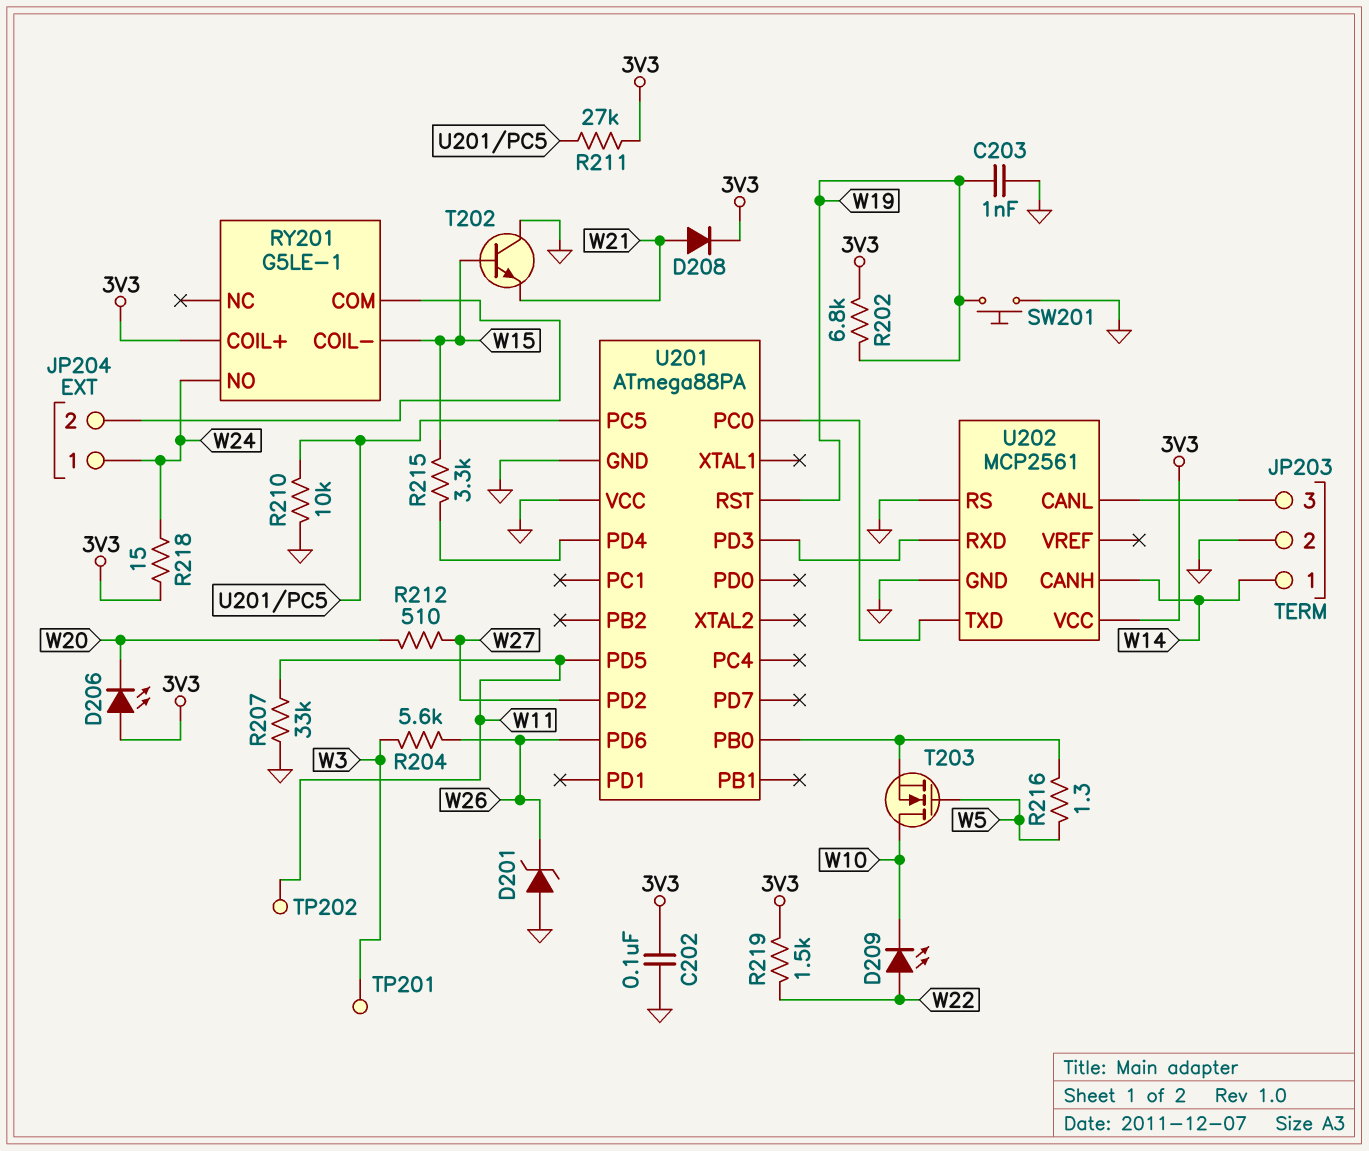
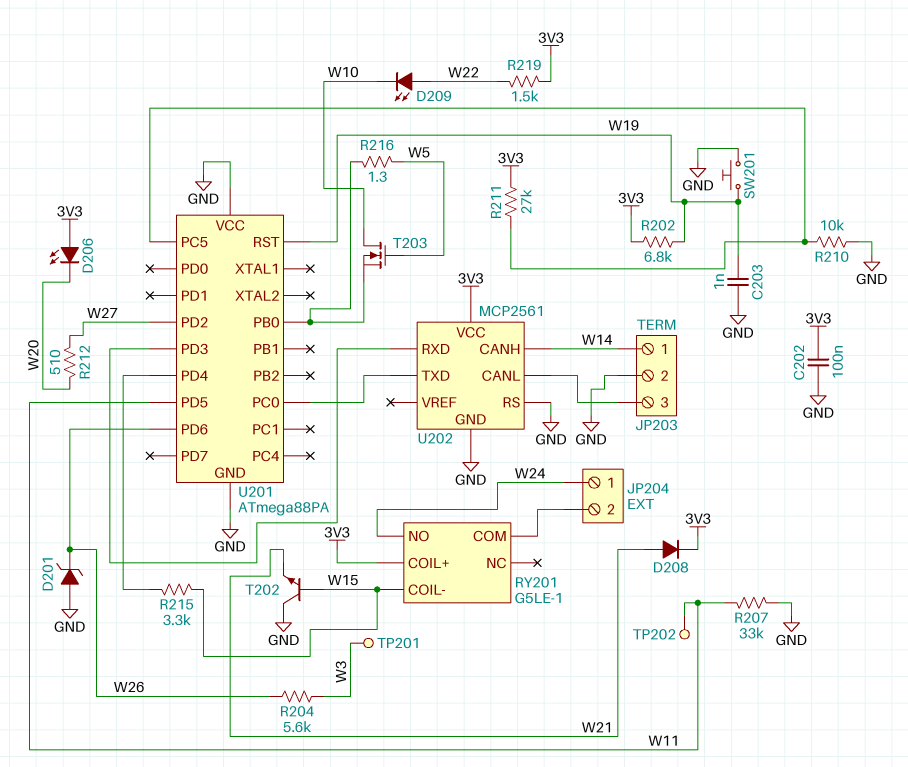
R218: 15 (3V3, W24) -> none

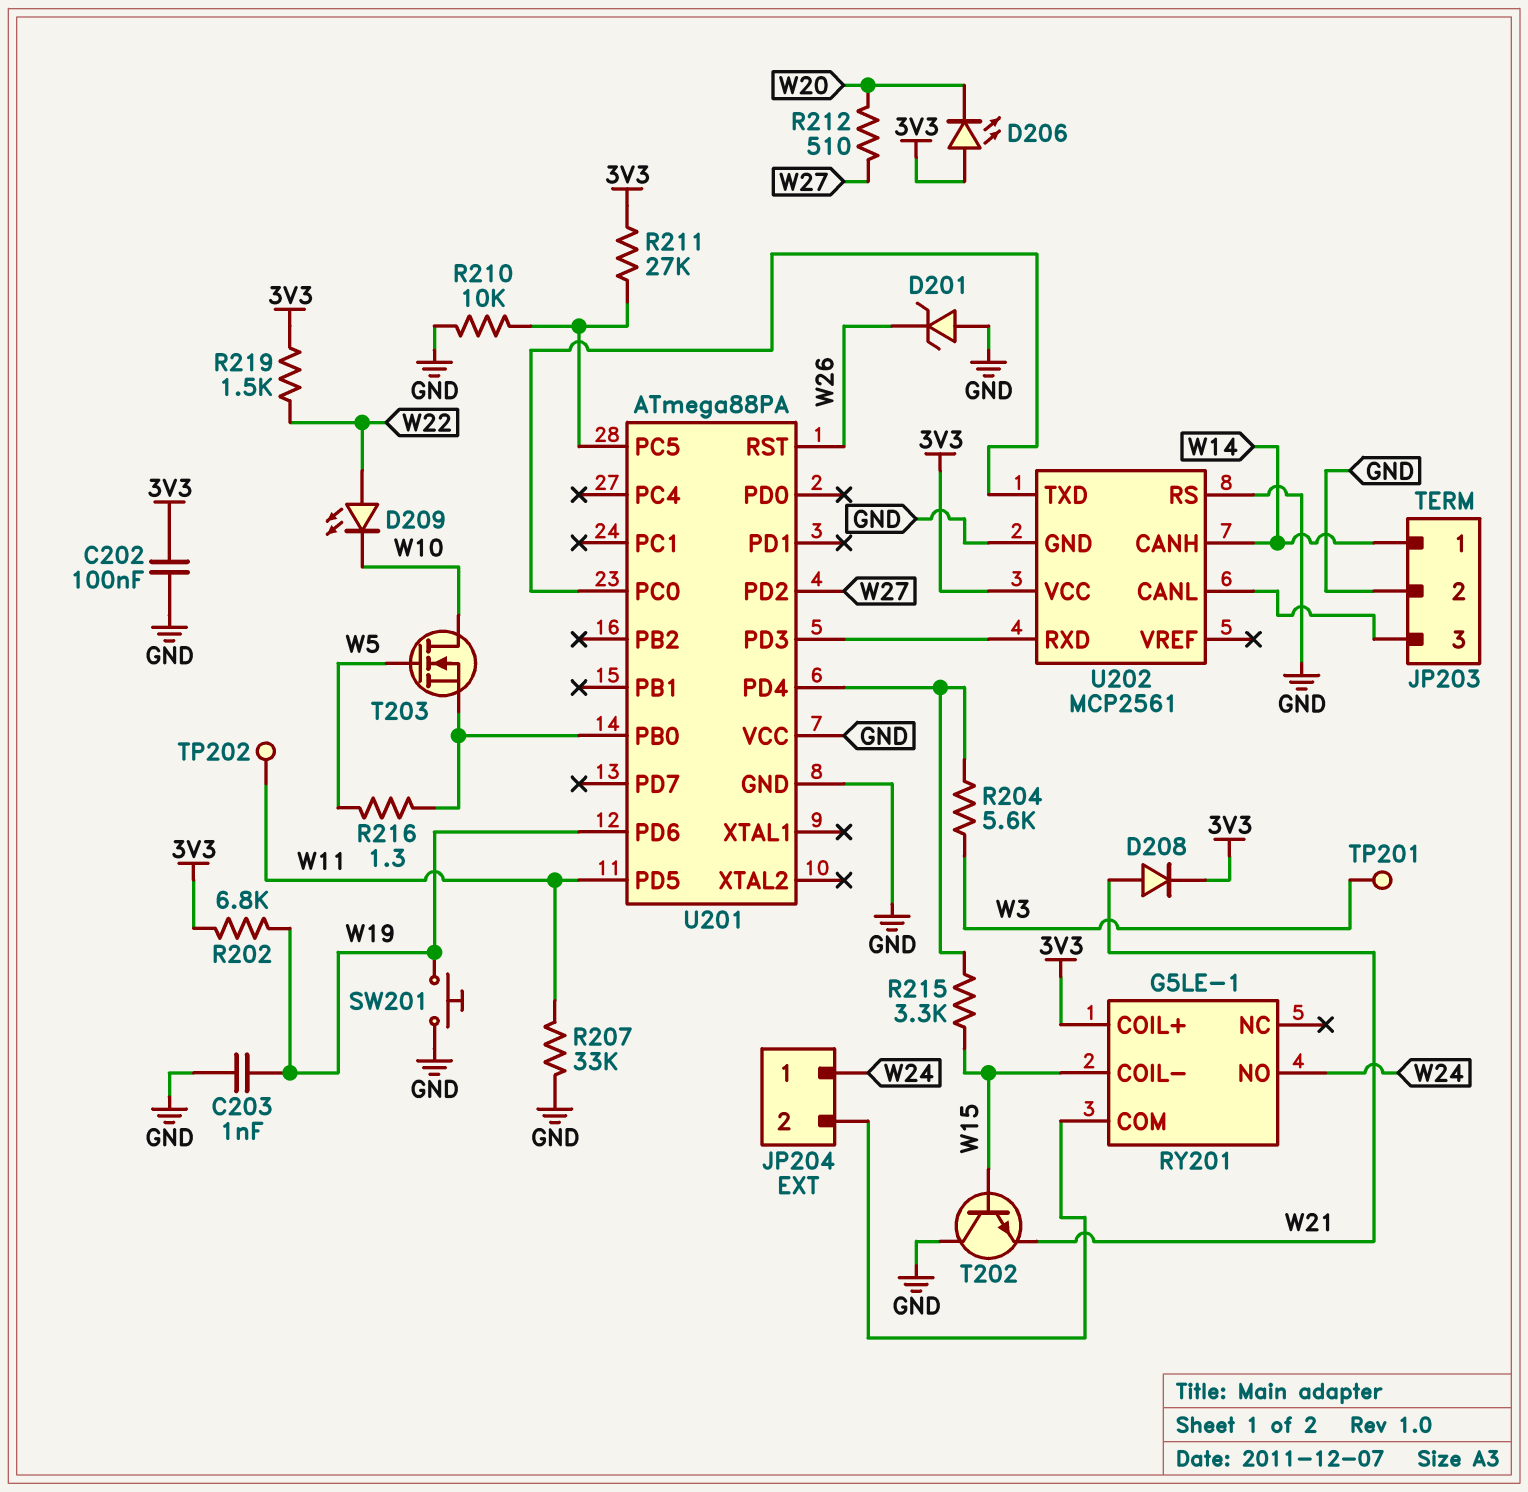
R204: 5.6k (W3, W26) -> 5.6k (U201/PD4, W3)
U201 pin PD6: W26 -> W19
U201 pin RST: W19 -> W26

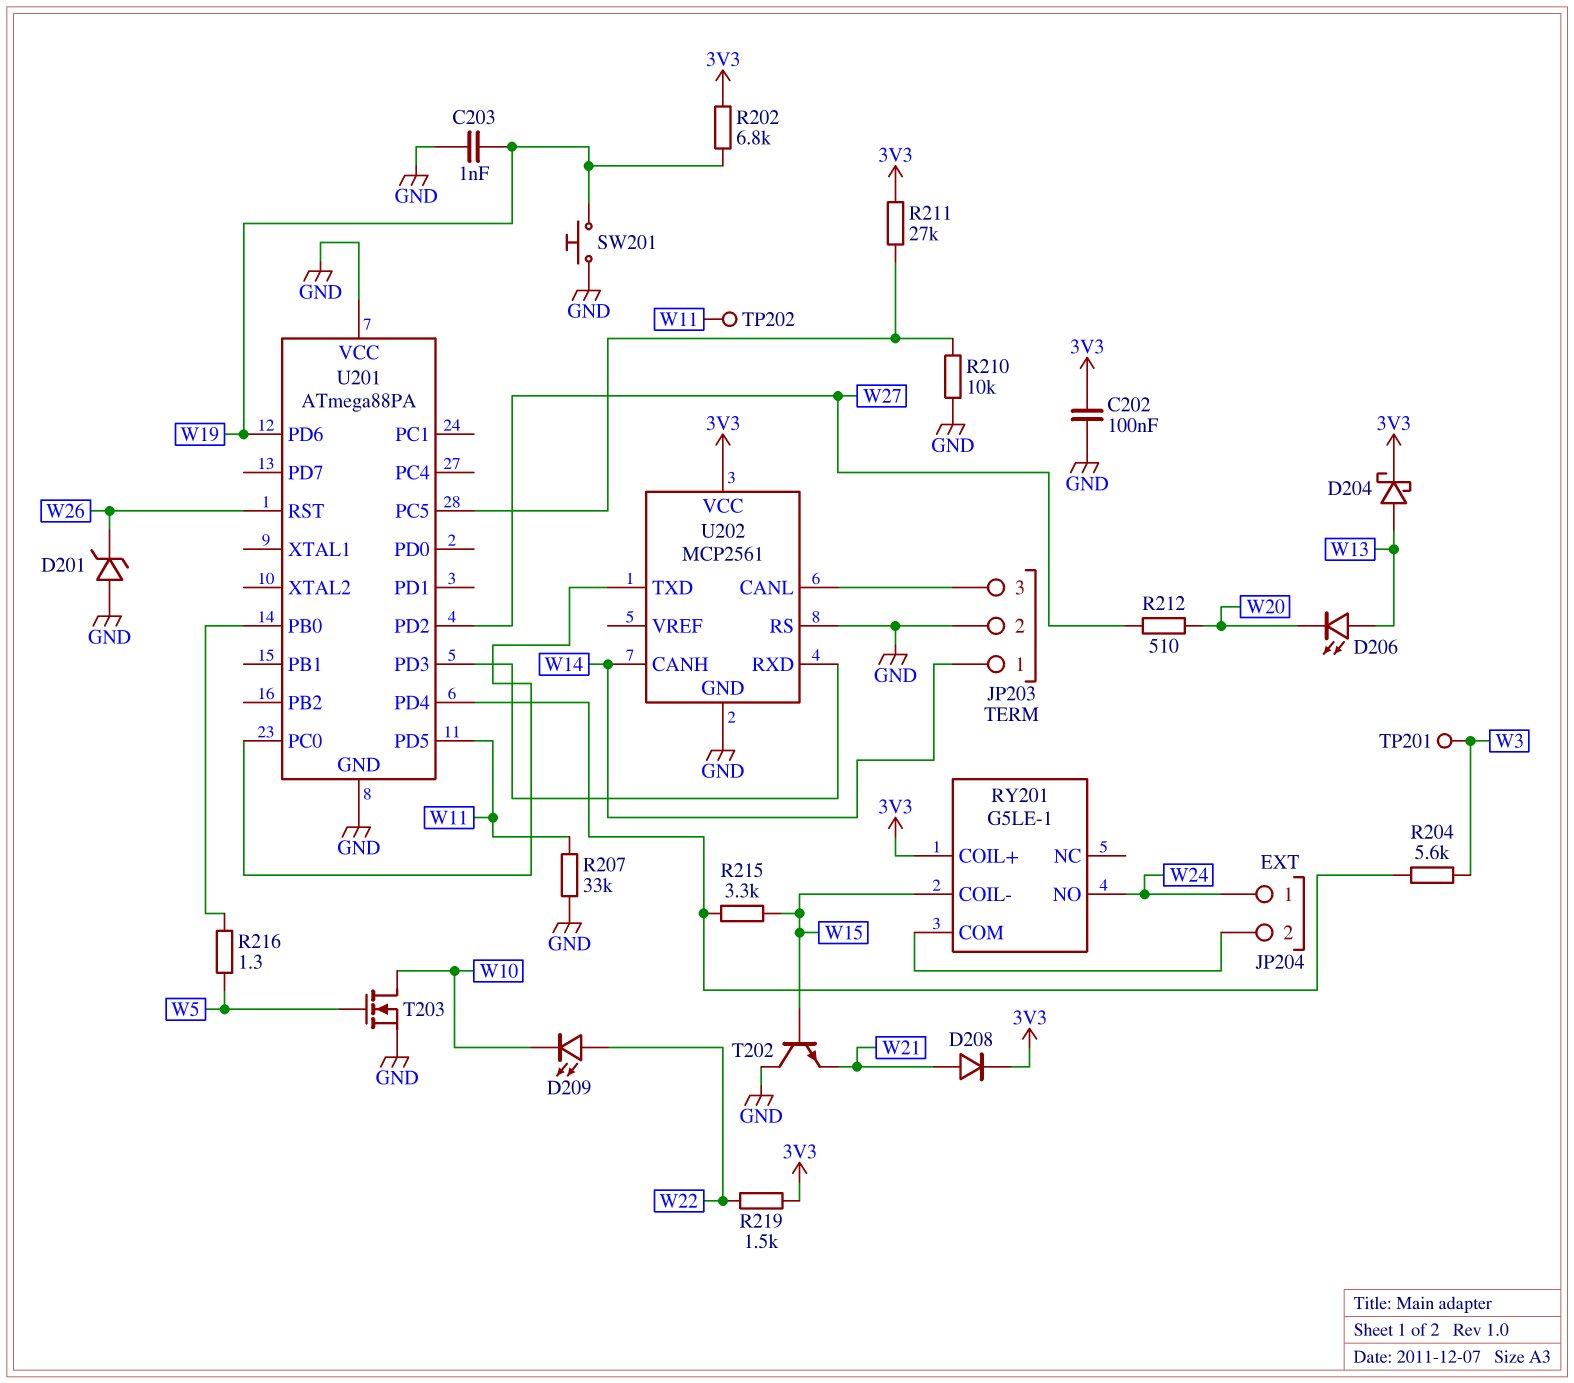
D204: none -> schottky (A W13, K 3V3)
D206: LED (A 3V3, K W20) -> LED (A W13, K W20)
T203: NMOS (G W5, D W10, S U201/PB0) -> NMOS (G W5, D W10, S GND)

